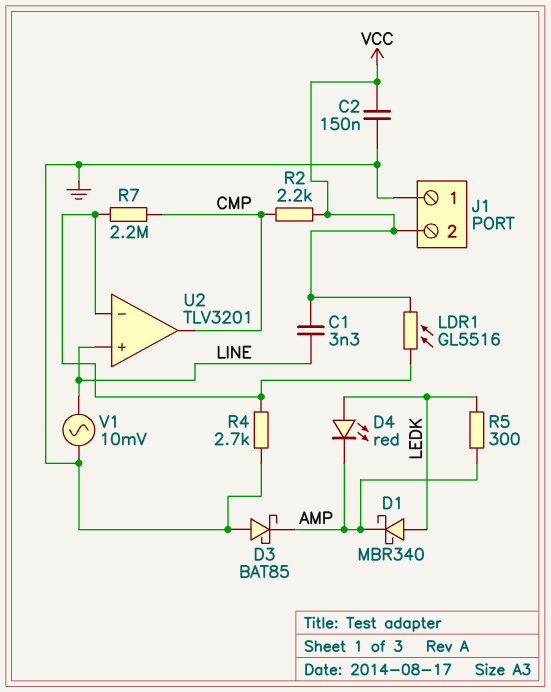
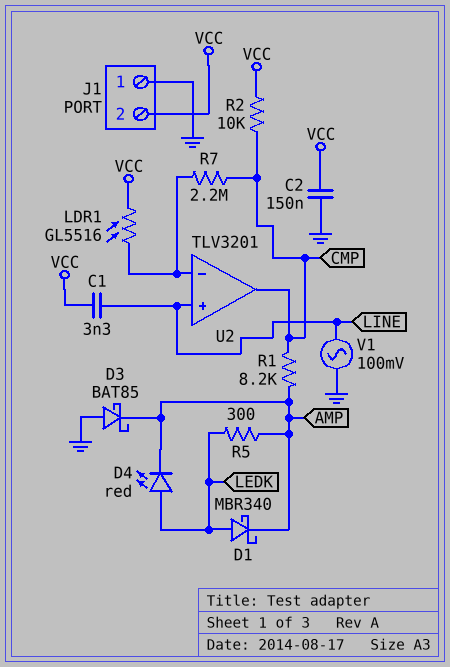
R1: none -> 8.2k (AMP, CMP)
R2: 2.2k (CMP, VCC) -> 10k (CMP, VCC)
R4: 2.7k (GND, U2/in-) -> none
V1: AC 10mV (GND, LINE) -> AC 100mV (GND, LINE)

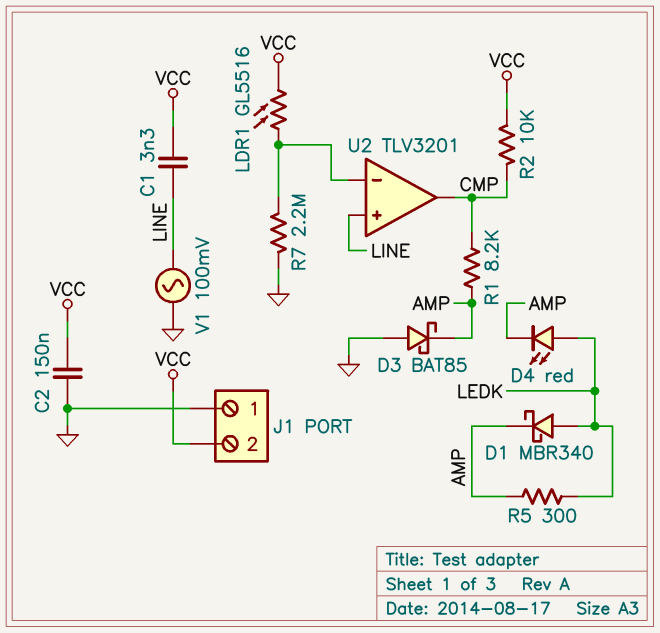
R7: 2.2M (CMP, U2/in-) -> 2.2M (GND, U2/in-)

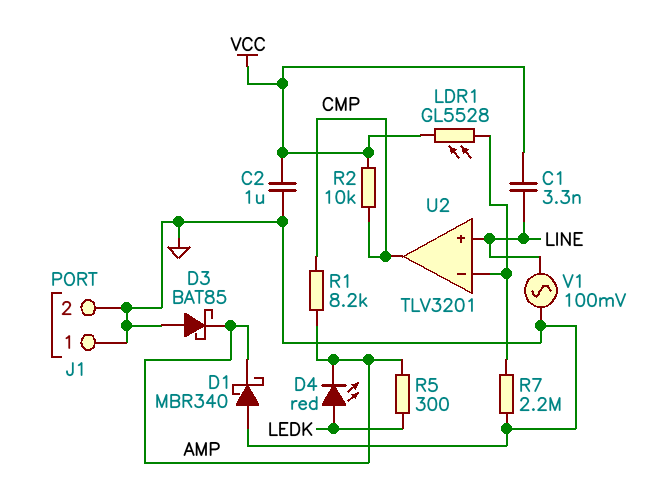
C2: 150nF (GND, VCC) -> 1uF (GND, VCC)
D1: schottky MBR340 (A LEDK, K AMP) -> schottky MBR340 (A GND, K AMP)
J1 pin 2: VCC -> GND
LDR1: GL5516 (U2/in-, VCC) -> GL5528 (U2/in-, VCC)

